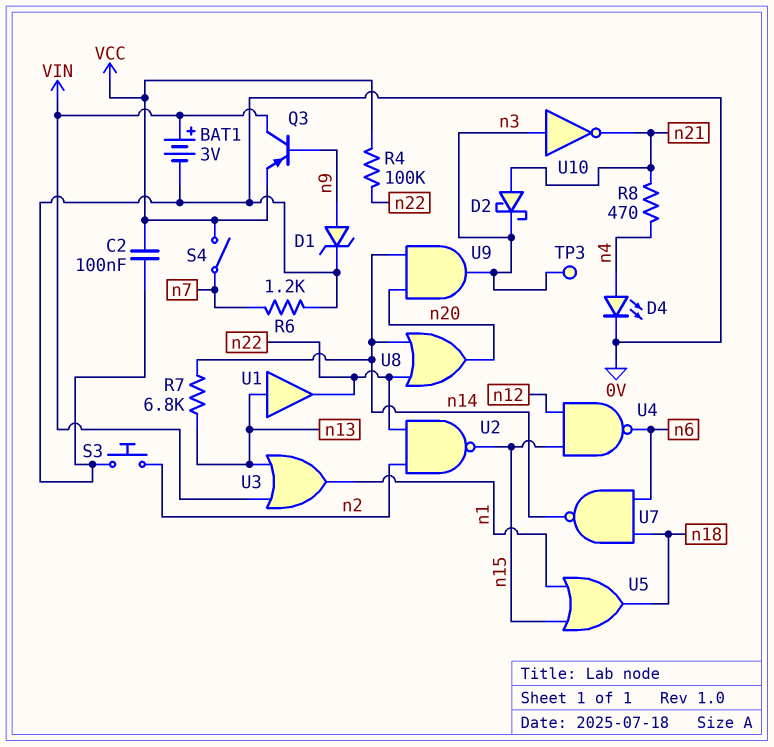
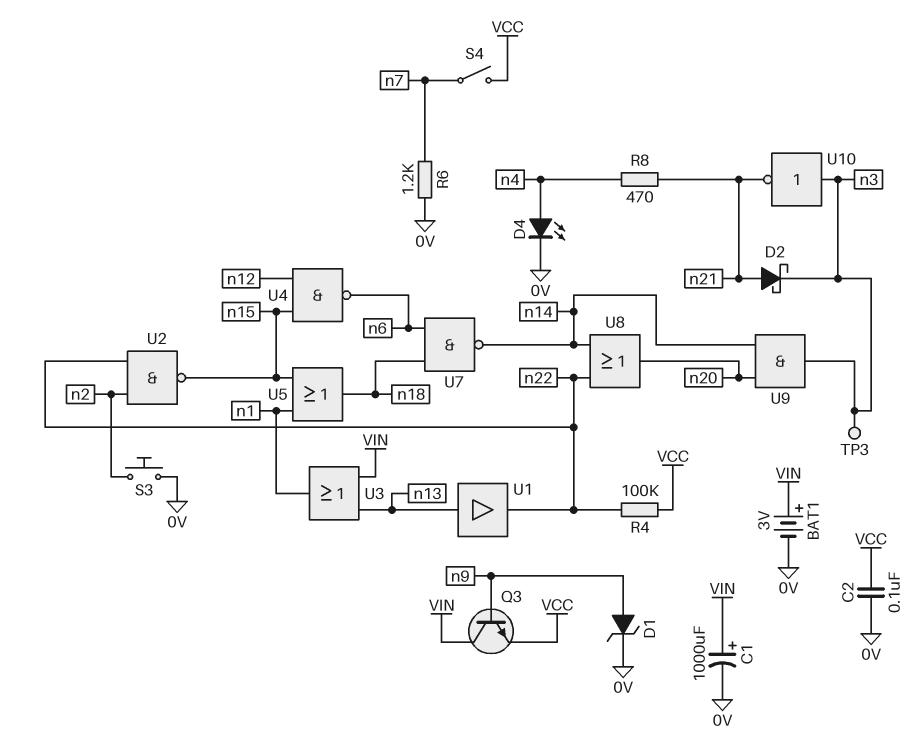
C1: none -> 1000uF (plus VIN, minus 0V)
Q3: PNP (B n9, C VIN, E VCC) -> NPN (B n9, C VIN, E VCC)
R7: 6.8k (n13, n14) -> none

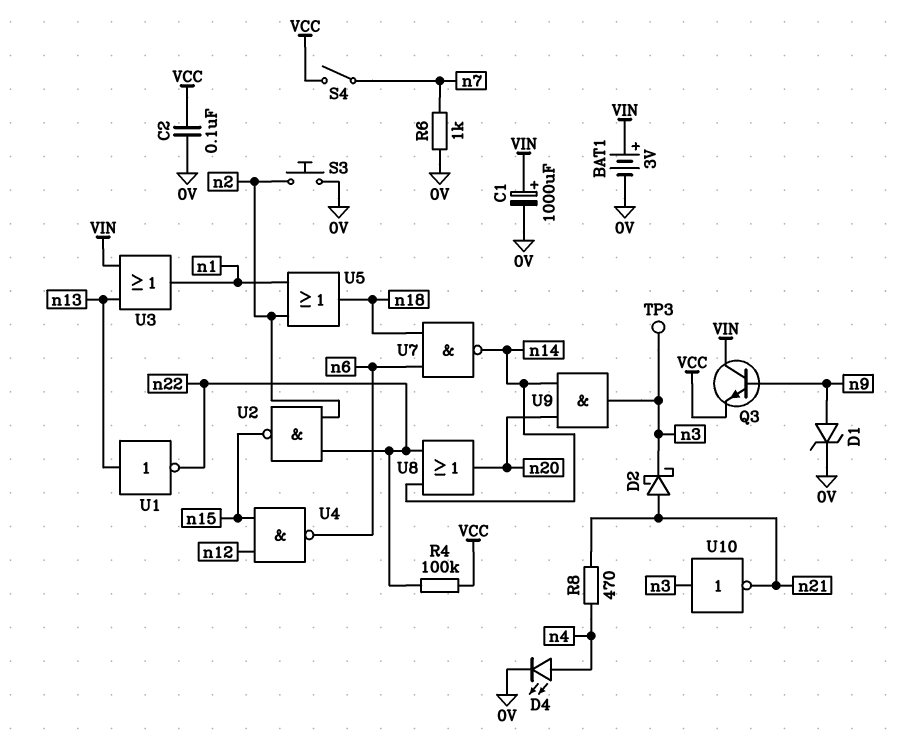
R6: 1.2k (0V, n7) -> 1k (0V, n7)
U1: buffer (in n13, out n22) -> NOT (in n13, out n22)
U5: OR (in n1, in n15, out n18) -> OR (in n1, in n2, out n18)

